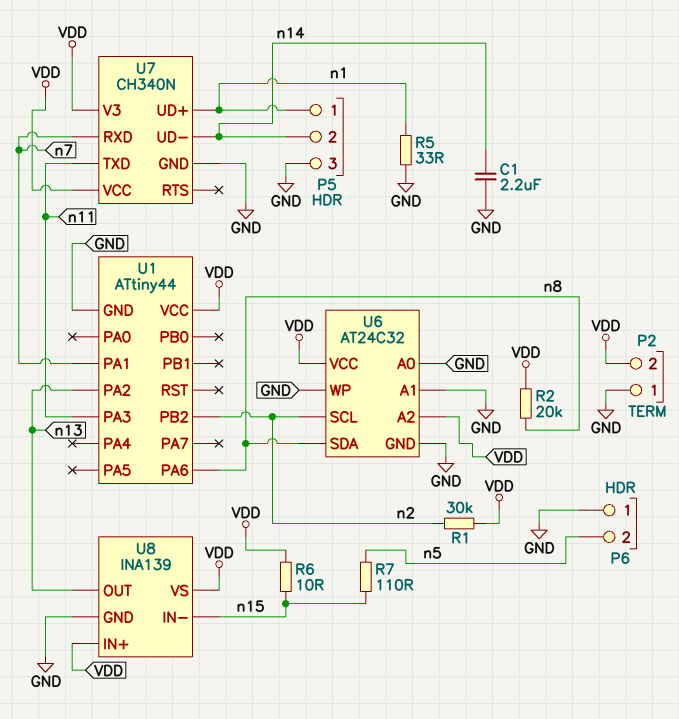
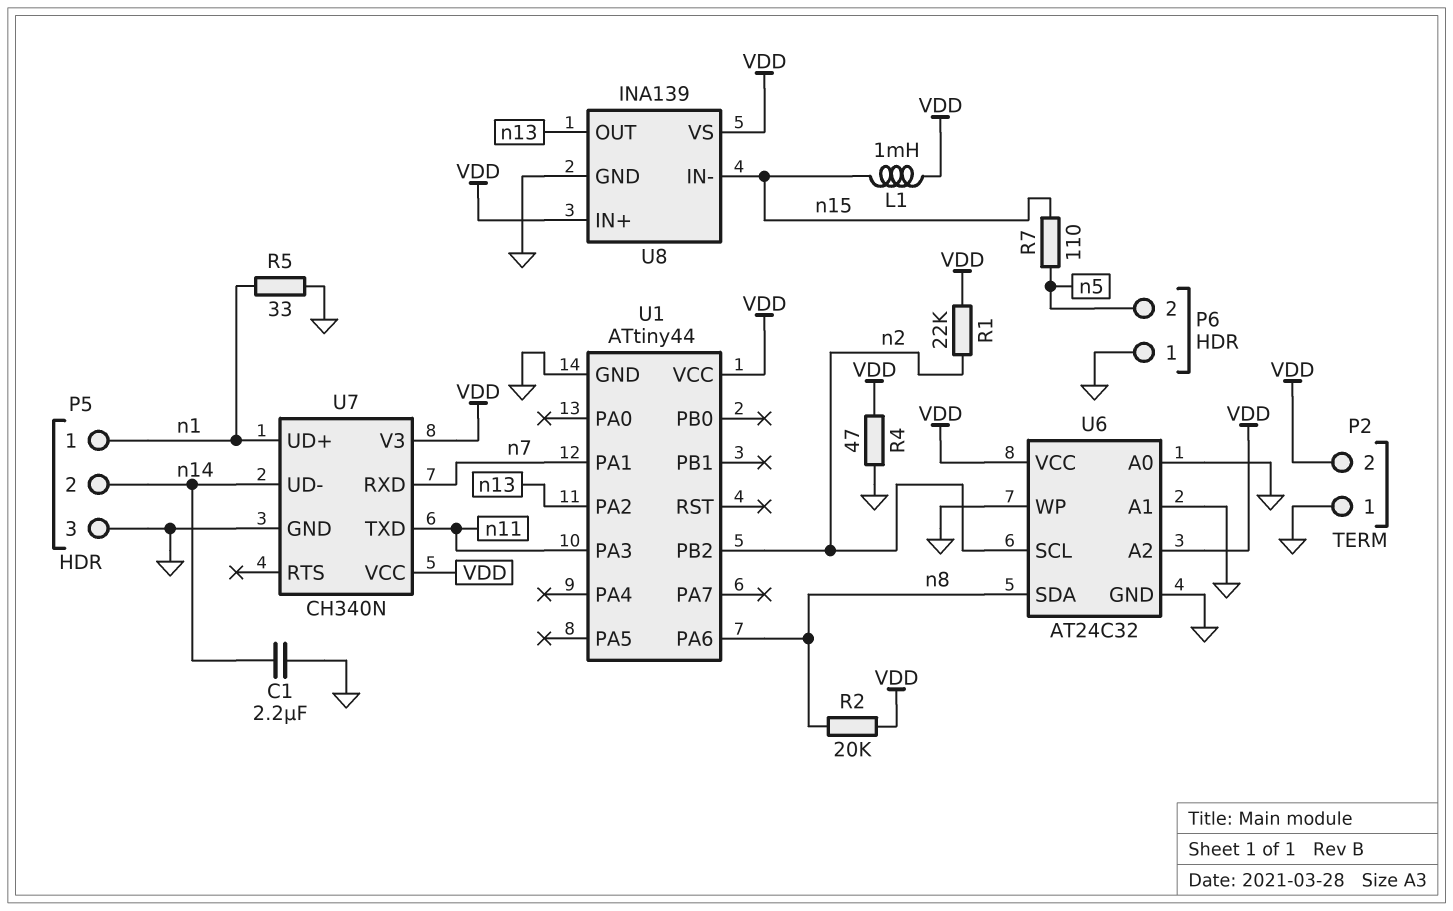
L1: none -> 1mH (VDD, n15)
R1: 30k (VDD, n2) -> 22k (VDD, n2)
R4: none -> 47 (GND, VDD)
R6: 10 (VDD, n15) -> none

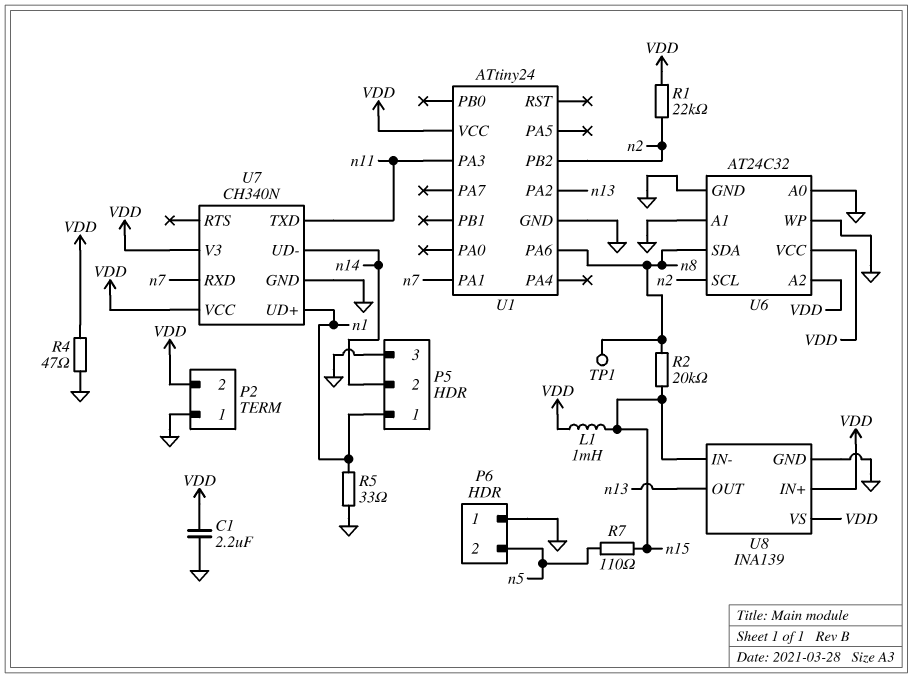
C1: 2.2uF (GND, n14) -> 2.2uF (GND, VDD)
R2: 20k (VDD, n8) -> 20k (n8, n15)
TP1: none -> test point (n8)
U1: ATtiny44 -> ATtiny24

